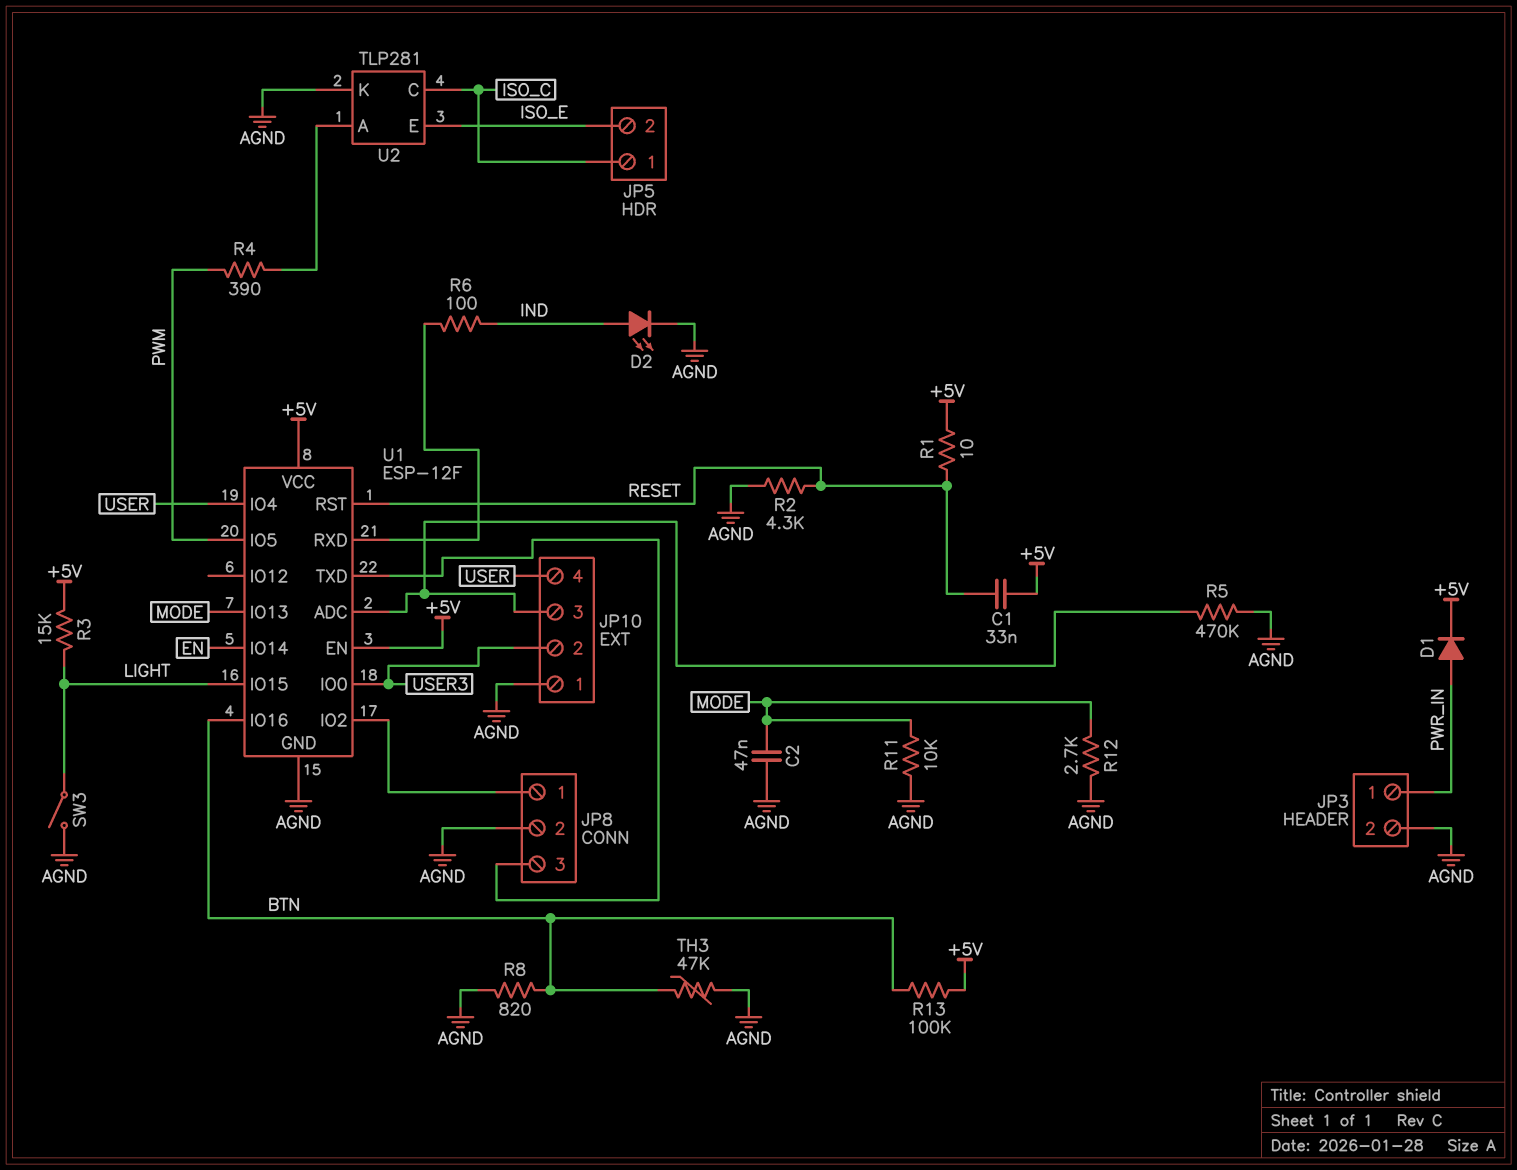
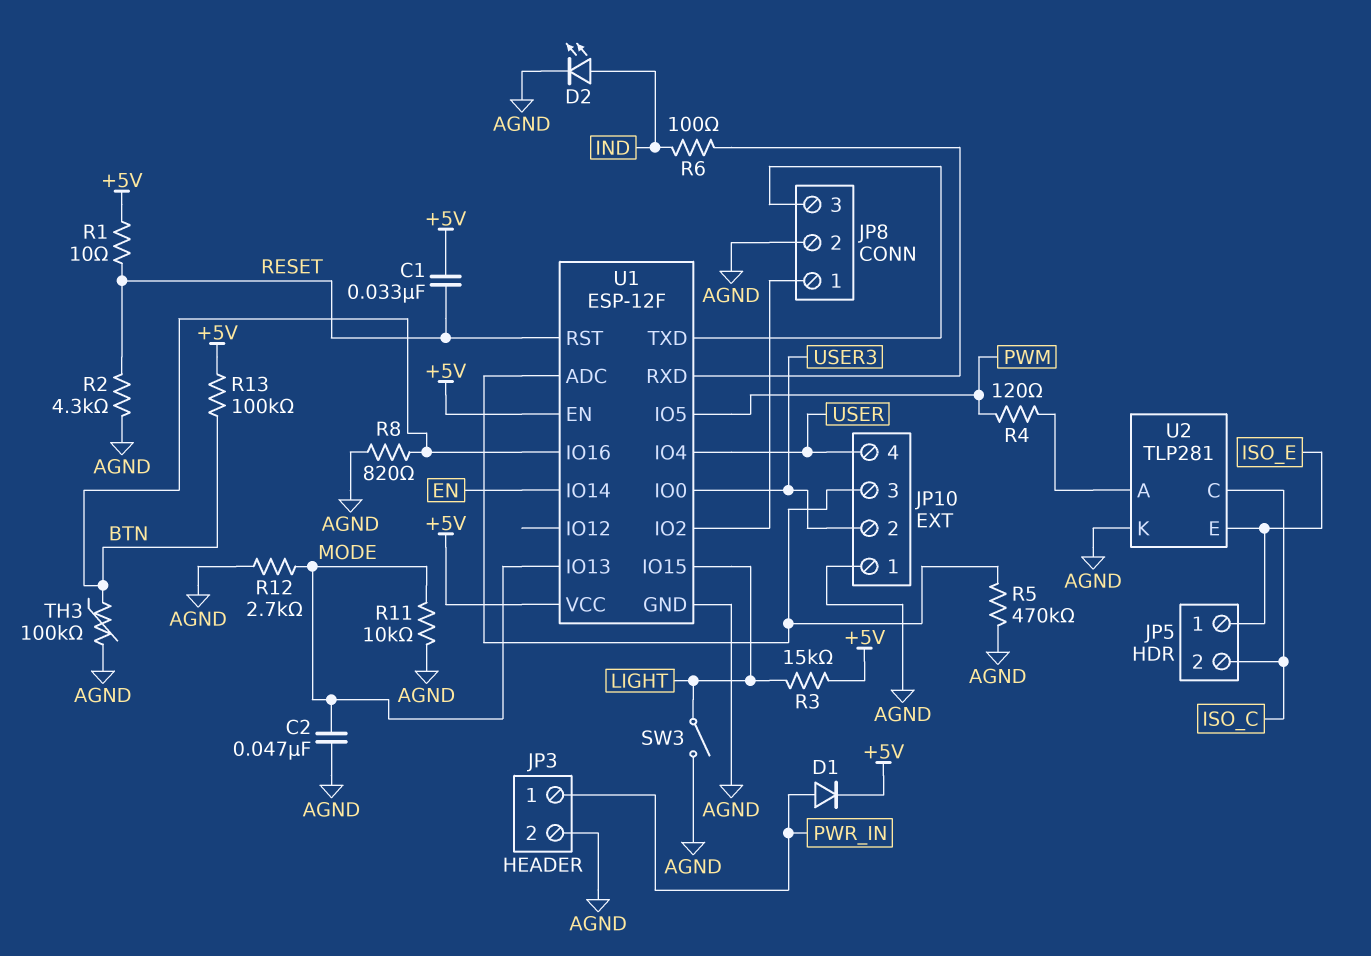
JP5 pin 1: ISO_C -> ISO_E
JP5 pin 2: ISO_E -> ISO_C
R4: 390 (PWM, U2/A) -> 120 (PWM, U2/A)
TH3: 47k (AGND, BTN) -> 100k (AGND, BTN)

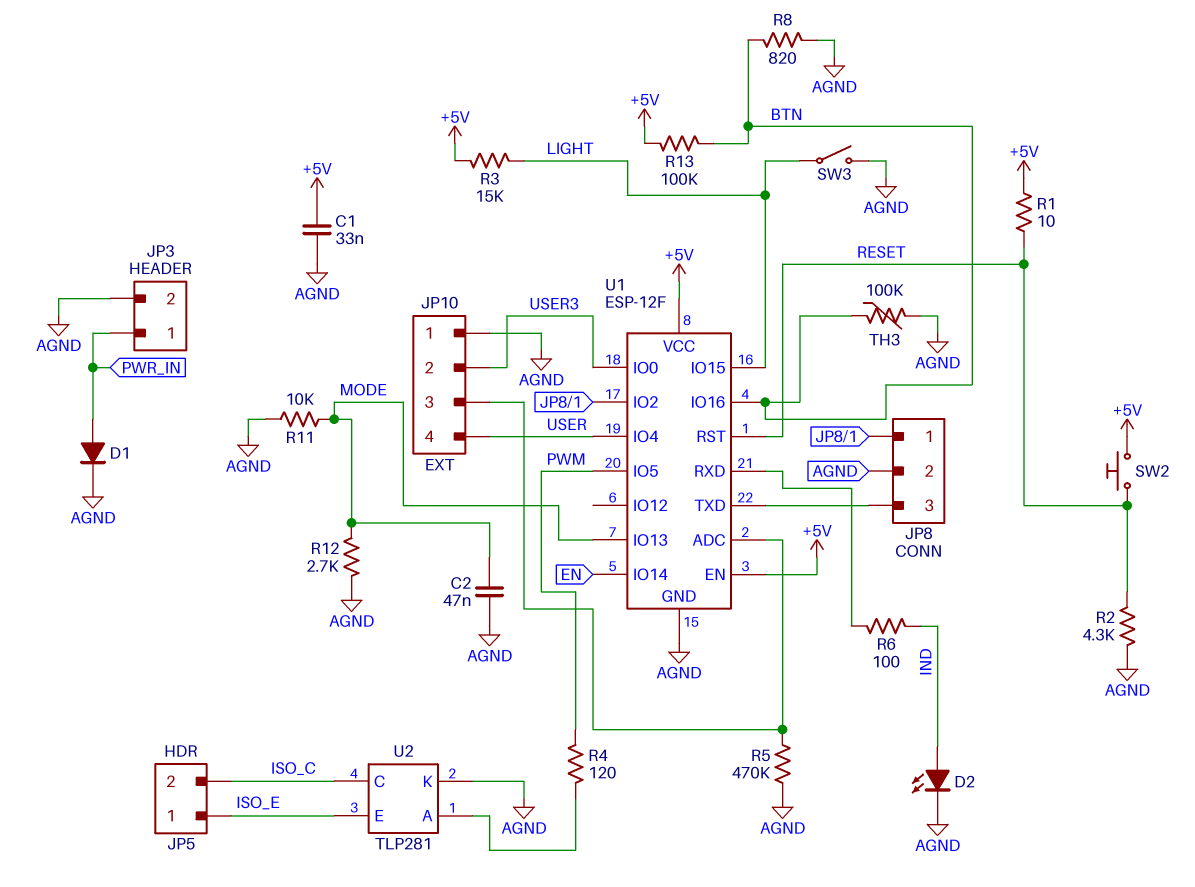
C1: 33nF (+5V, RESET) -> 33nF (+5V, AGND)
D1: diode (A PWR_IN, K +5V) -> diode (A PWR_IN, K AGND)
SW2: none -> button (+5V, RESET)

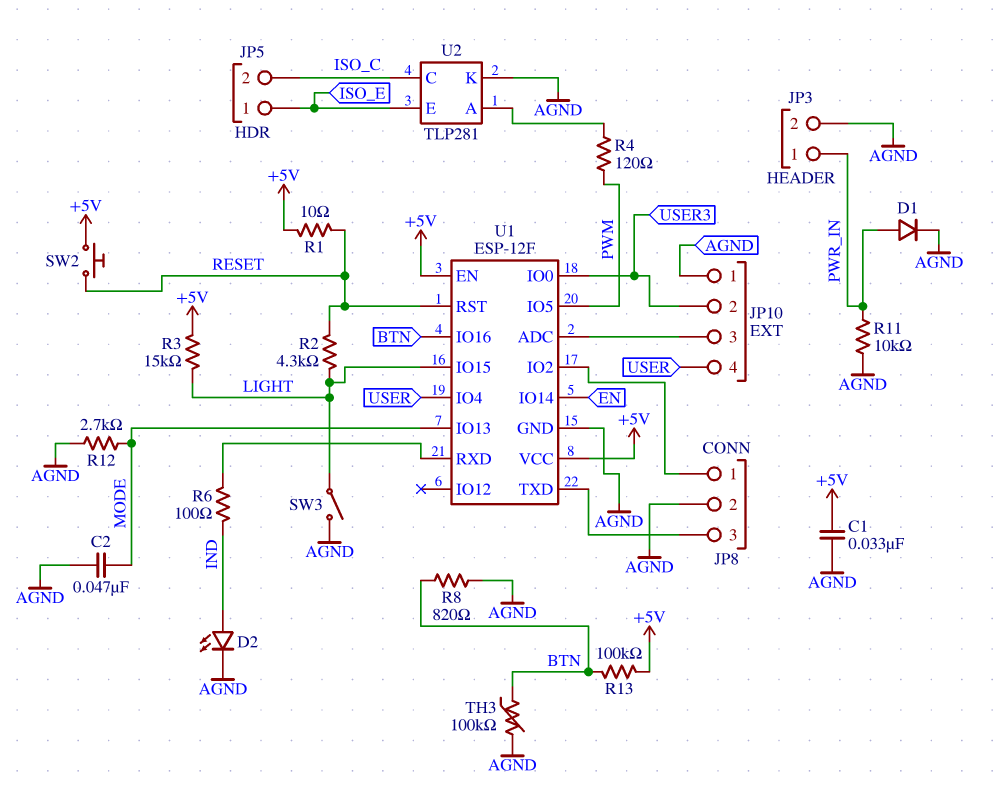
R2: 4.3k (AGND, RESET) -> 4.3k (LIGHT, RESET)
R5: 470k (AGND, JP10/3) -> none
R11: 10k (AGND, MODE) -> 10k (AGND, PWR_IN)

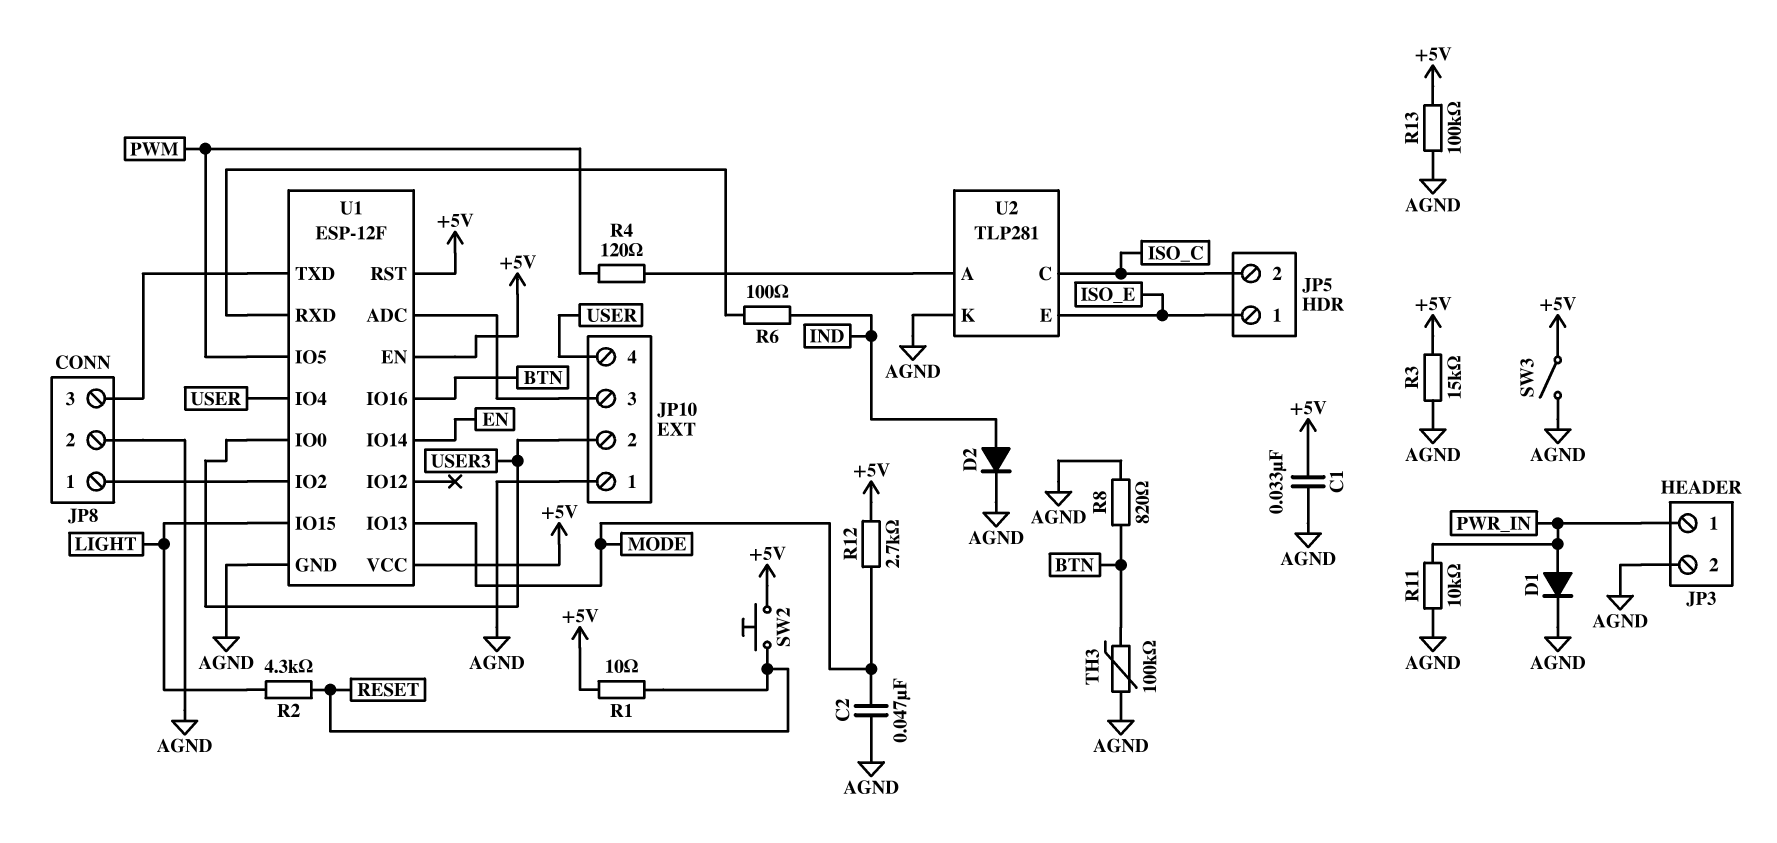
D2: LED (A IND, K AGND) -> diode (A IND, K AGND)
R3: 15k (+5V, LIGHT) -> 15k (+5V, AGND)
R12: 2.7k (AGND, MODE) -> 2.7k (+5V, MODE)
R13: 100k (+5V, BTN) -> 100k (+5V, AGND)
SW3: switch (AGND, LIGHT) -> switch (+5V, AGND)
U1 pin RST: RESET -> +5V

